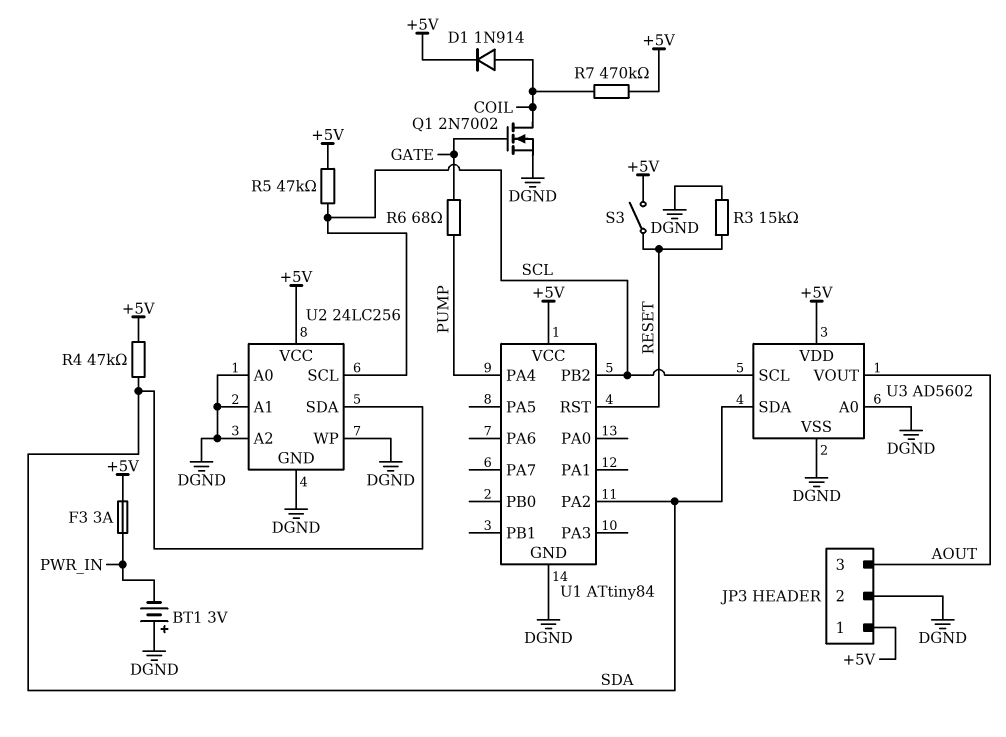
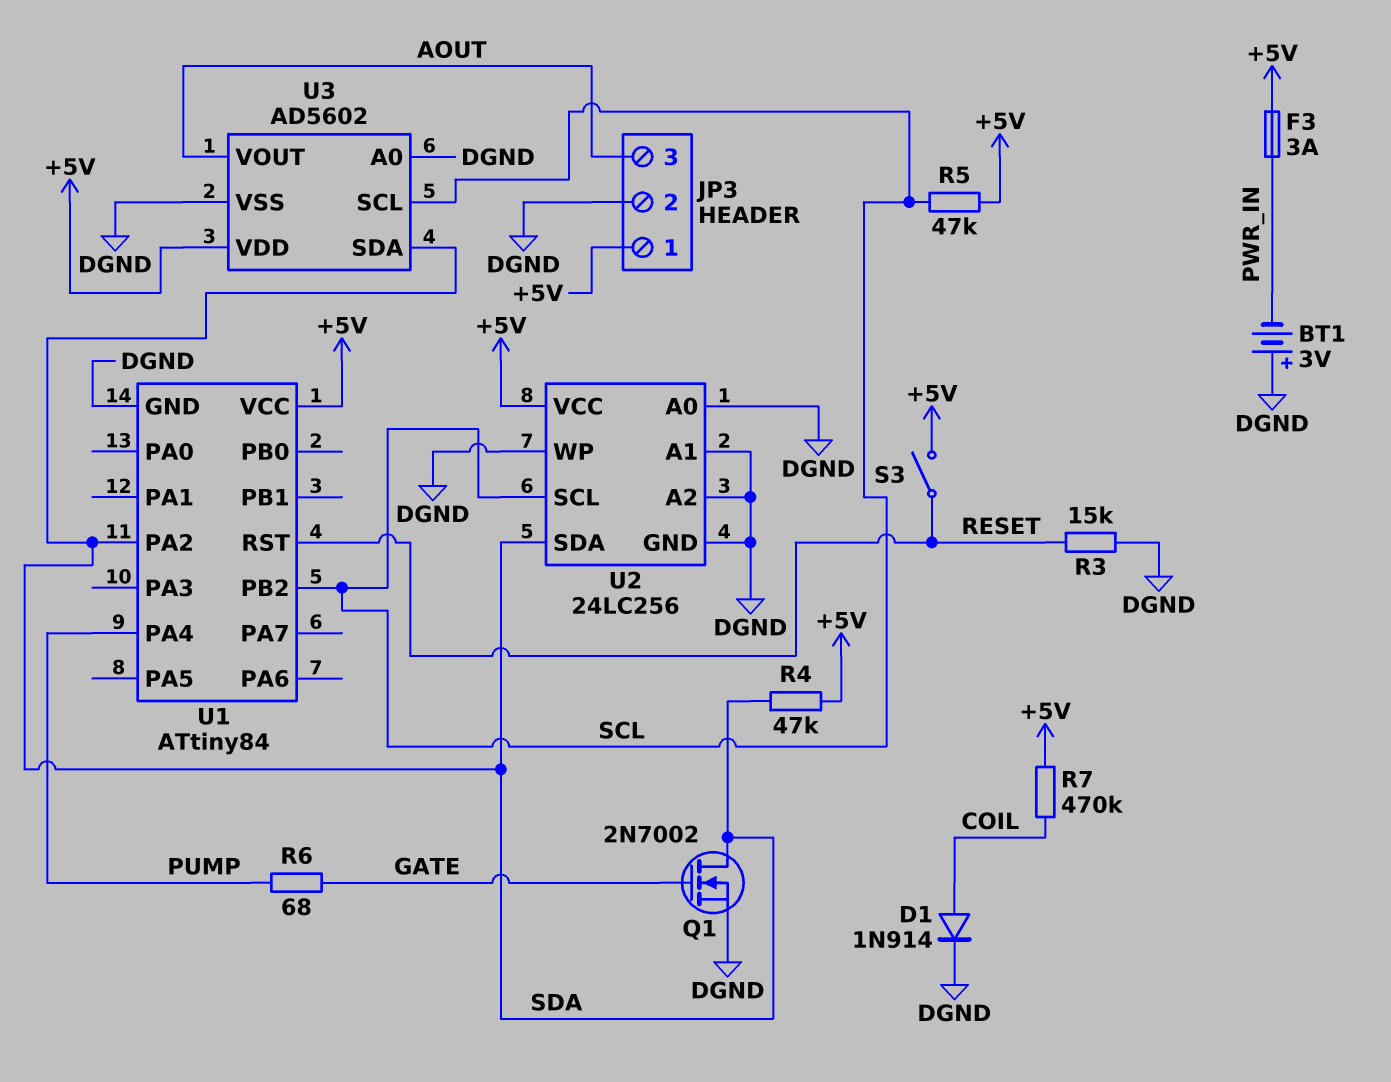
D1: diode 1N914 (A COIL, K +5V) -> diode 1N914 (A COIL, K DGND)
Q1: NMOS 2N7002 (G GATE, D COIL, S DGND) -> NMOS 2N7002 (G GATE, D SDA, S DGND)

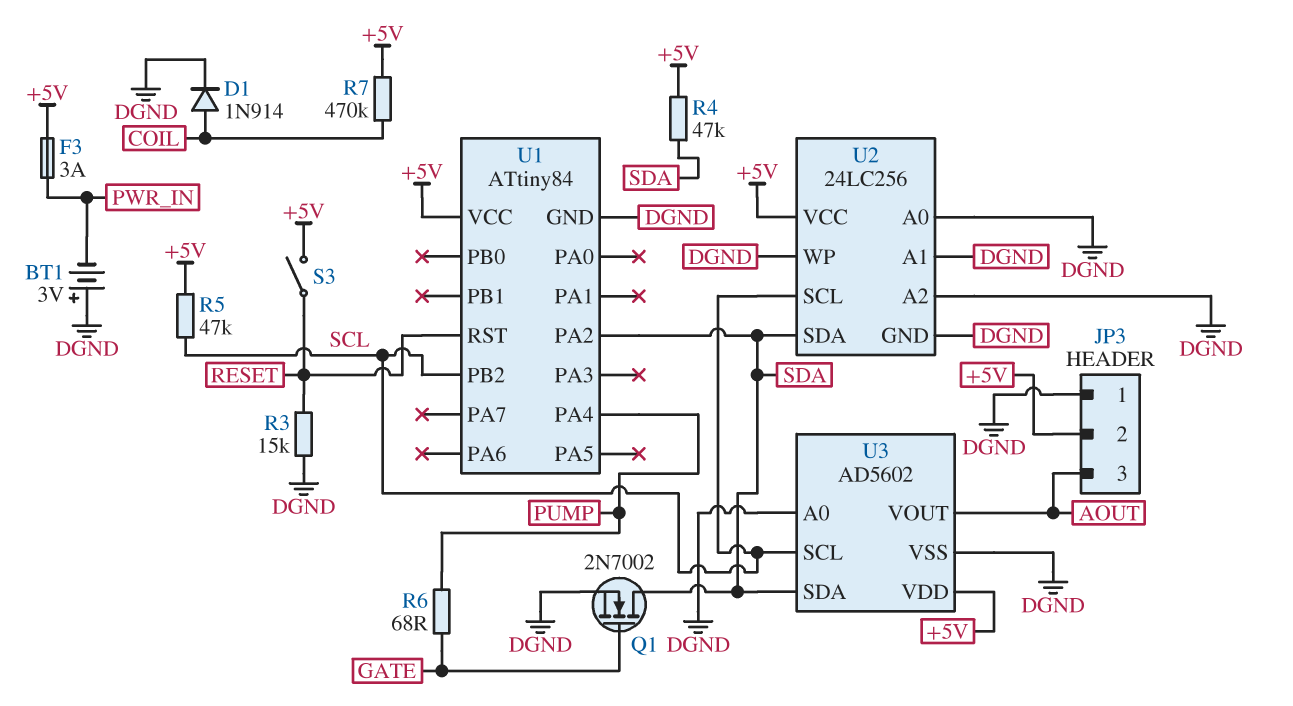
JP3 pin 1: +5V -> DGND
JP3 pin 2: DGND -> +5V

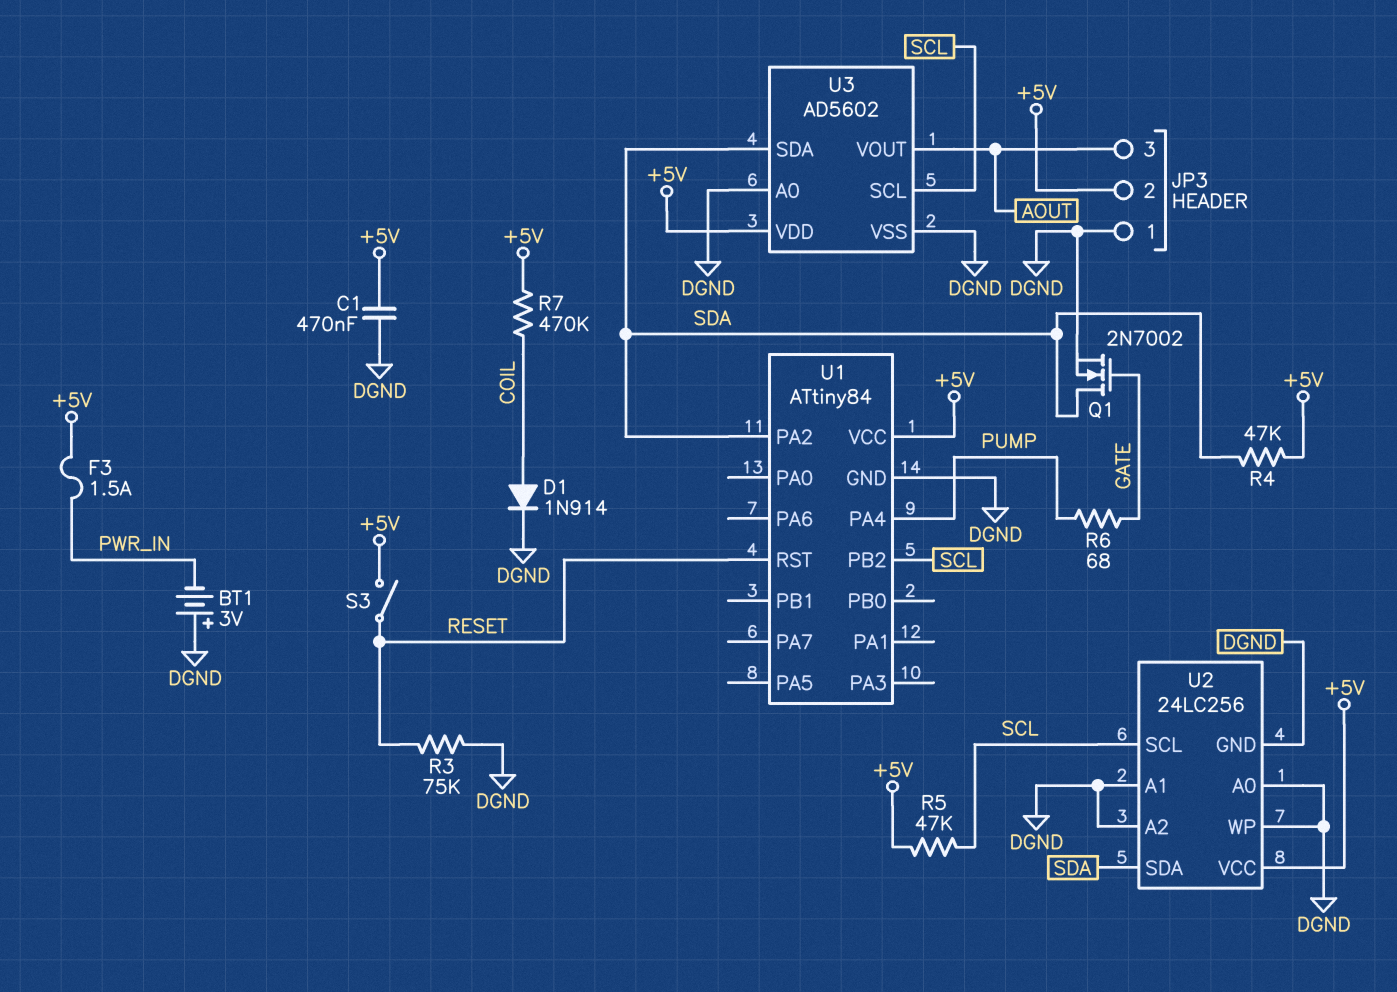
C1: none -> 470nF (+5V, DGND)
F3: 3A (+5V, PWR_IN) -> 1.5A (+5V, PWR_IN)
R3: 15k (DGND, RESET) -> 75k (DGND, RESET)

